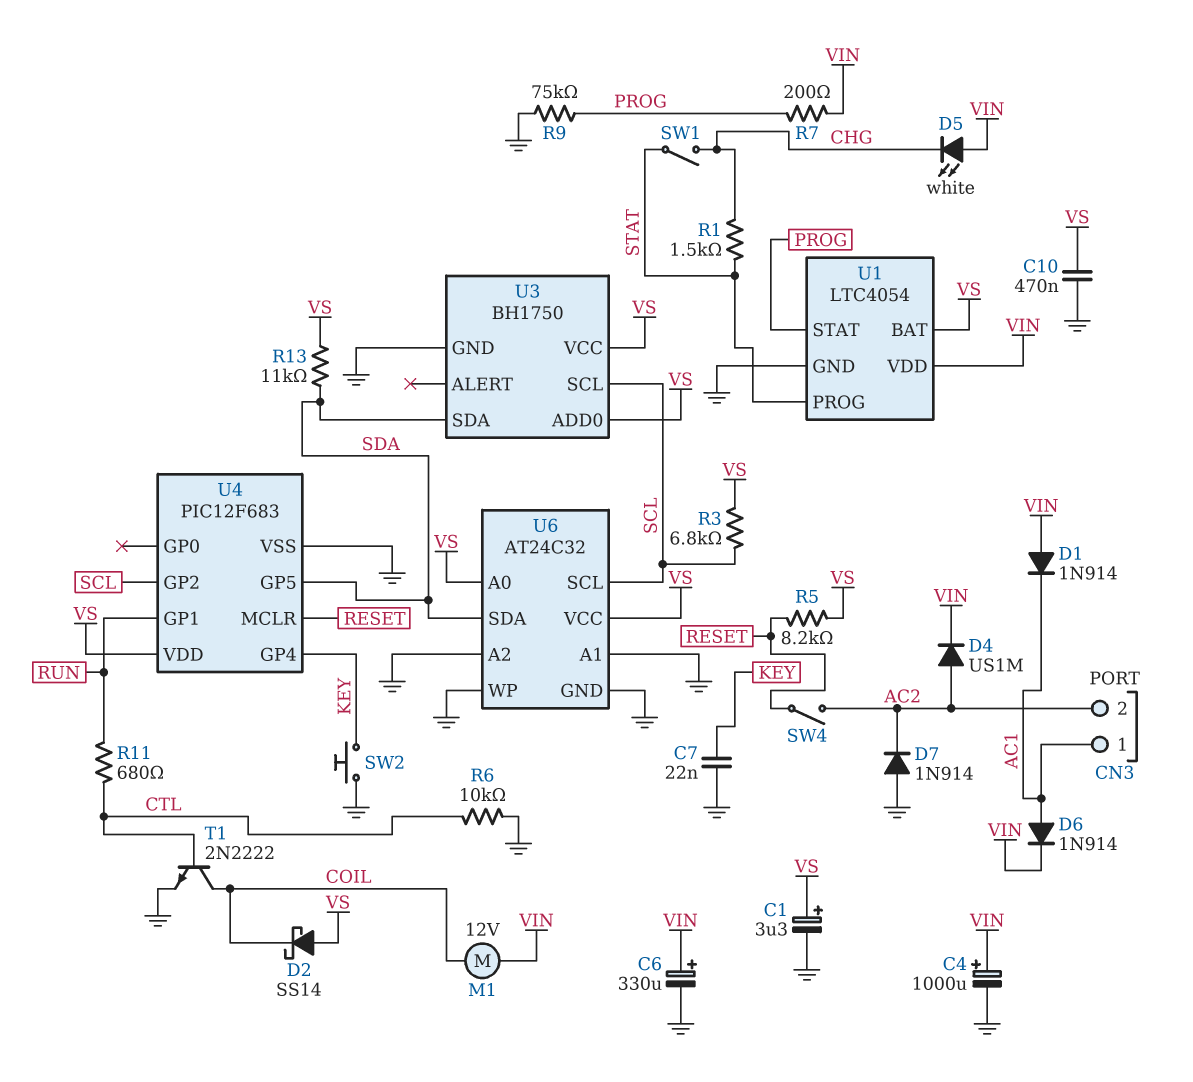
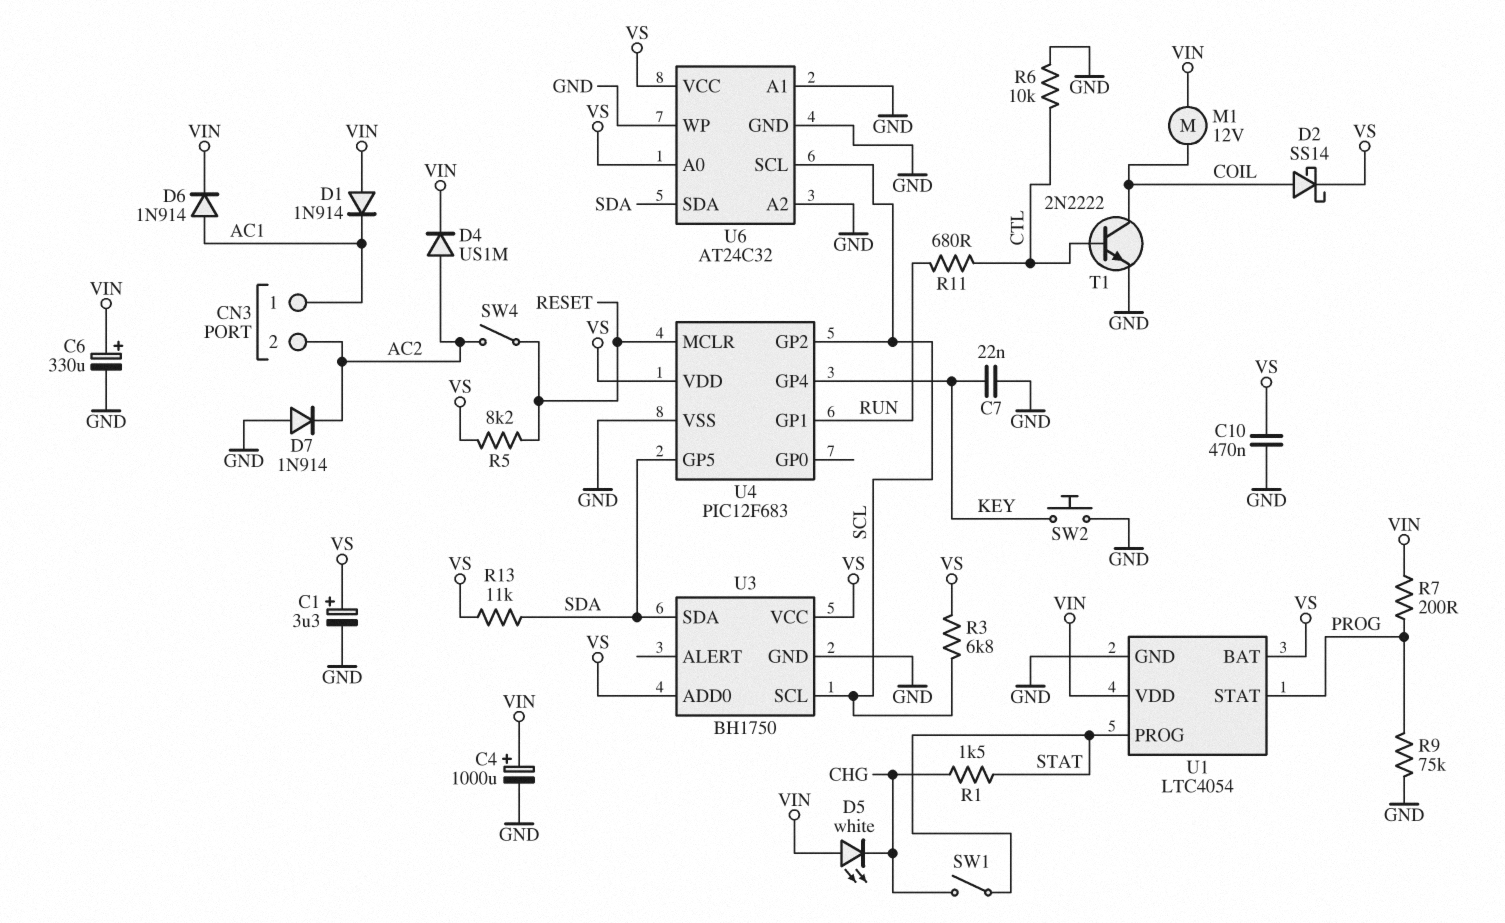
D2: schottky SS14 (A VS, K COIL) -> schottky SS14 (A COIL, K VS)

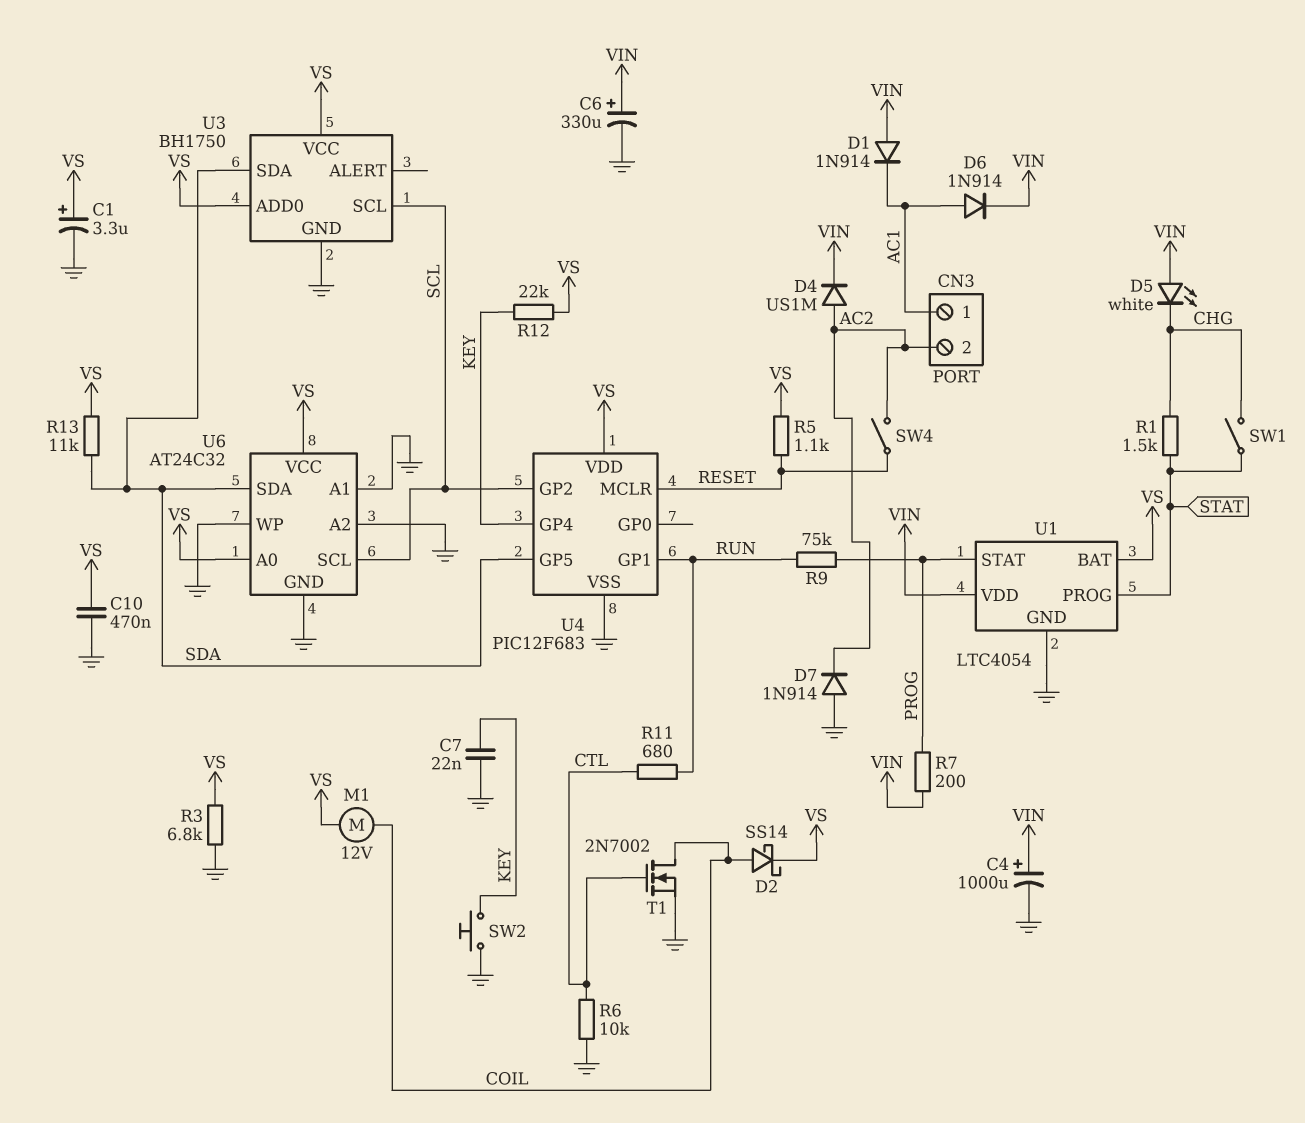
M1: motor 12V (COIL, VIN) -> motor 12V (COIL, VS)
R3: 6.8k (SCL, VS) -> 6.8k (GND, VS)
R5: 8.2k (RESET, VS) -> 1.1k (RESET, VS)
R9: 75k (GND, PROG) -> 75k (PROG, RUN)
R12: none -> 22k (KEY, VS)
T1: NPN 2N2222 (B CTL, C COIL, E GND) -> NMOS 2N7002 (G CTL, D COIL, S GND)

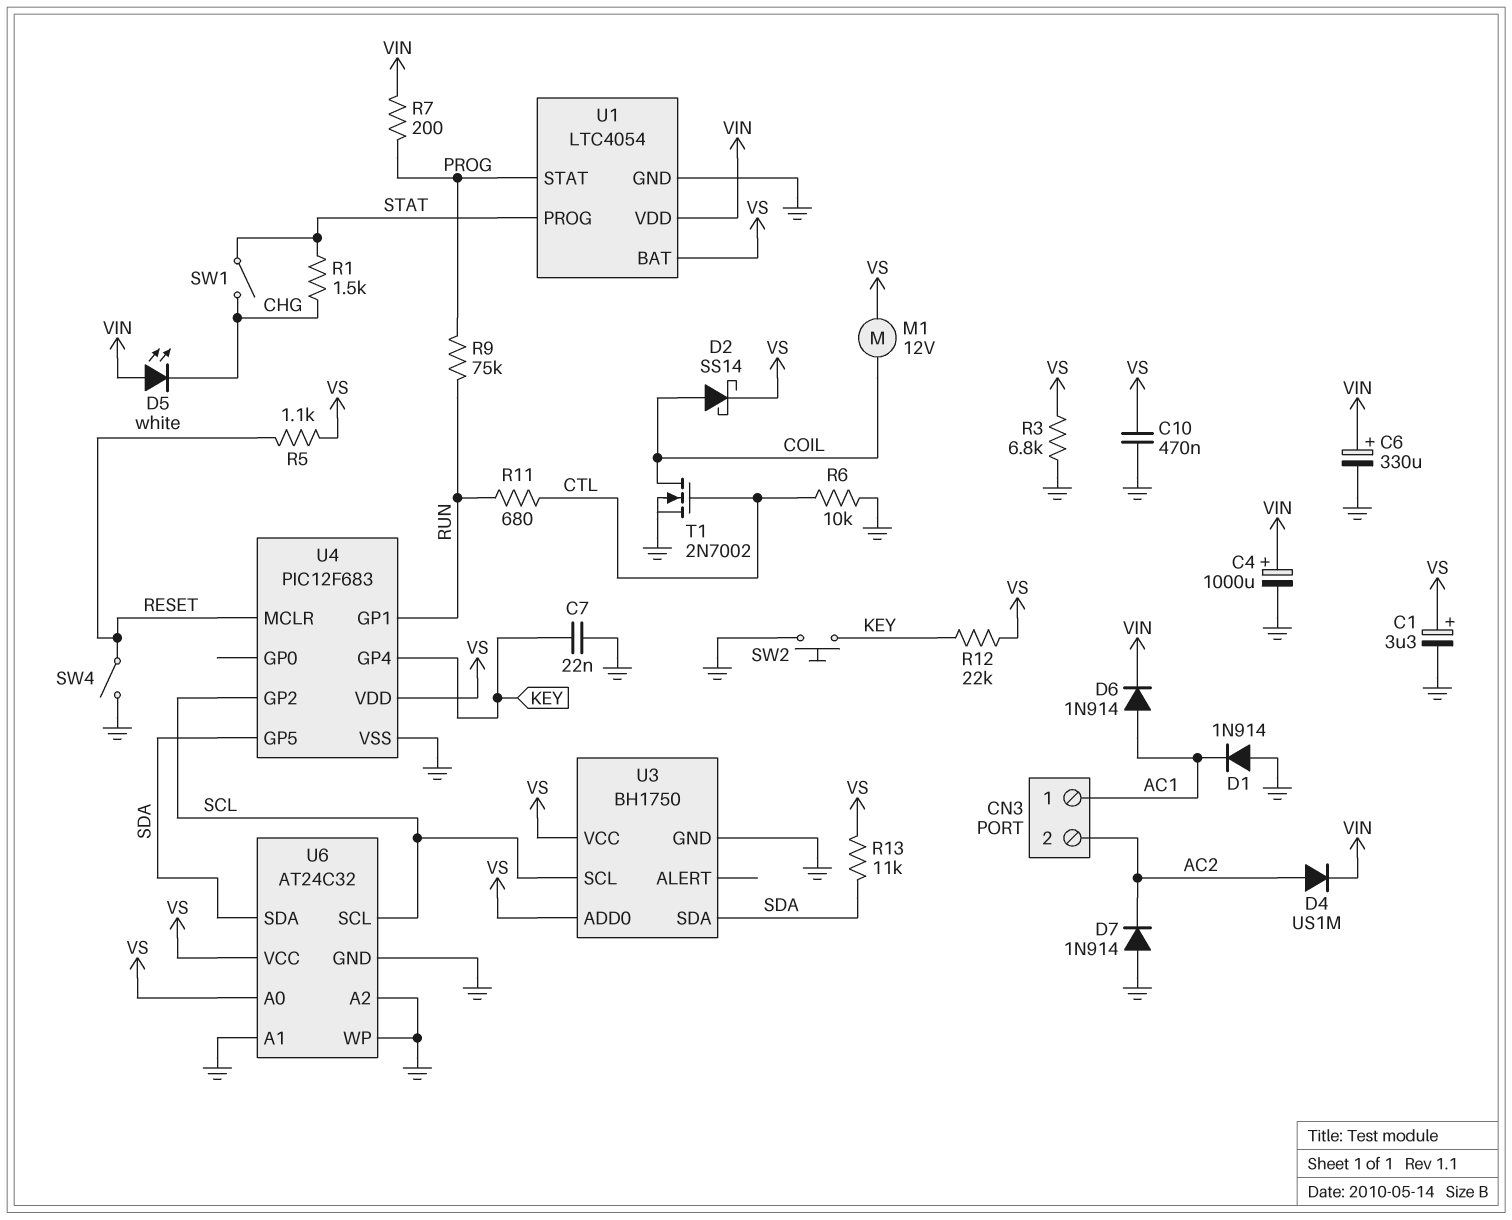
D1: diode 1N914 (A VIN, K AC1) -> diode 1N914 (A GND, K AC1)
SW4: switch (AC2, RESET) -> switch (GND, RESET)

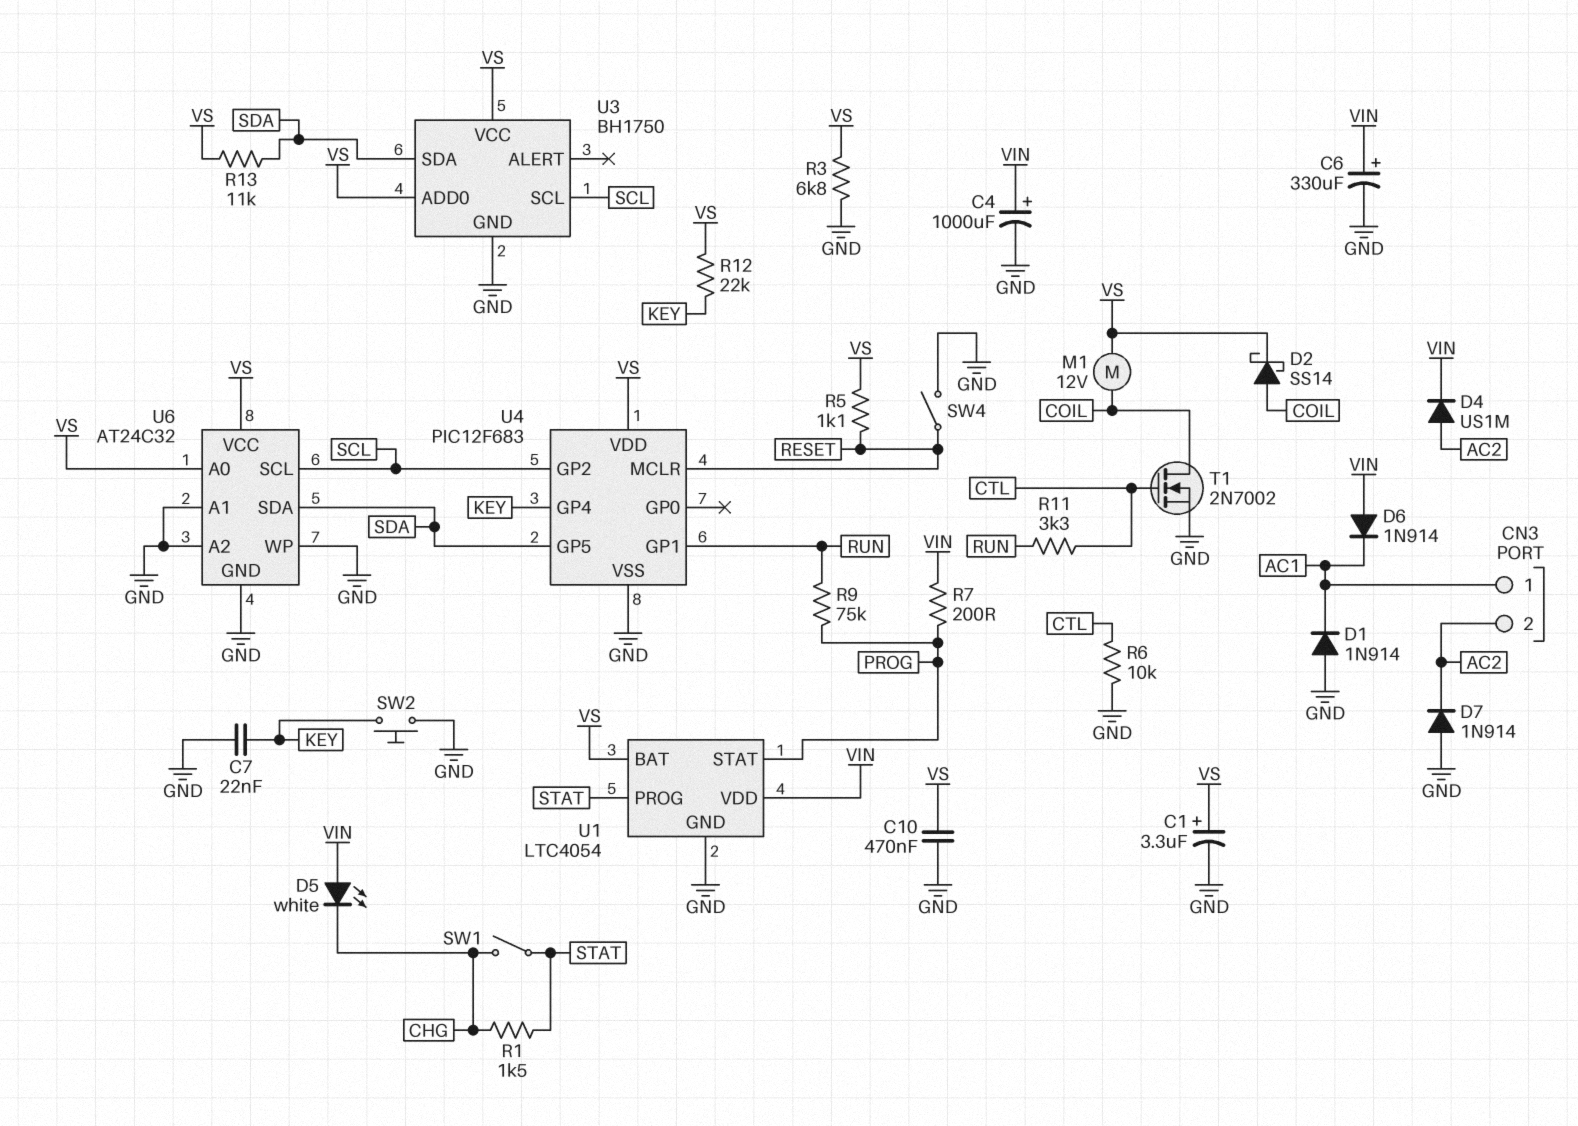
D6: diode 1N914 (A AC1, K VIN) -> diode 1N914 (A VIN, K AC1)
R11: 680 (CTL, RUN) -> 3.3k (CTL, RUN)

